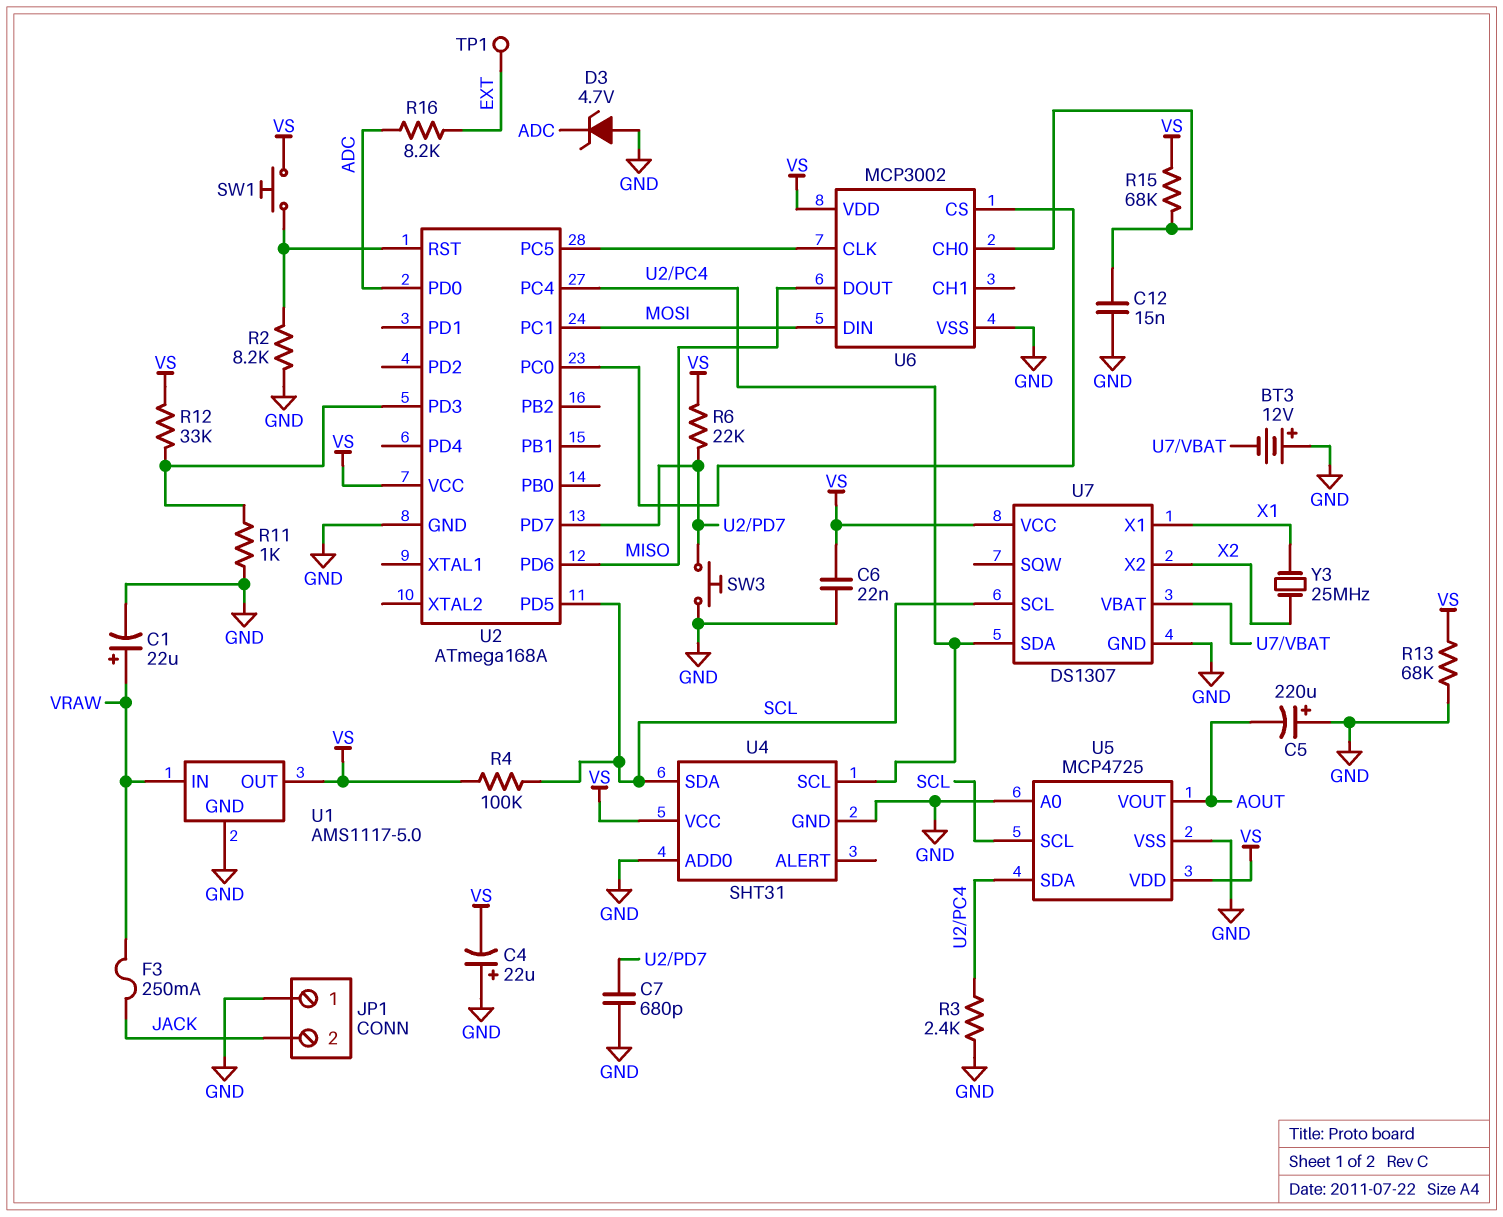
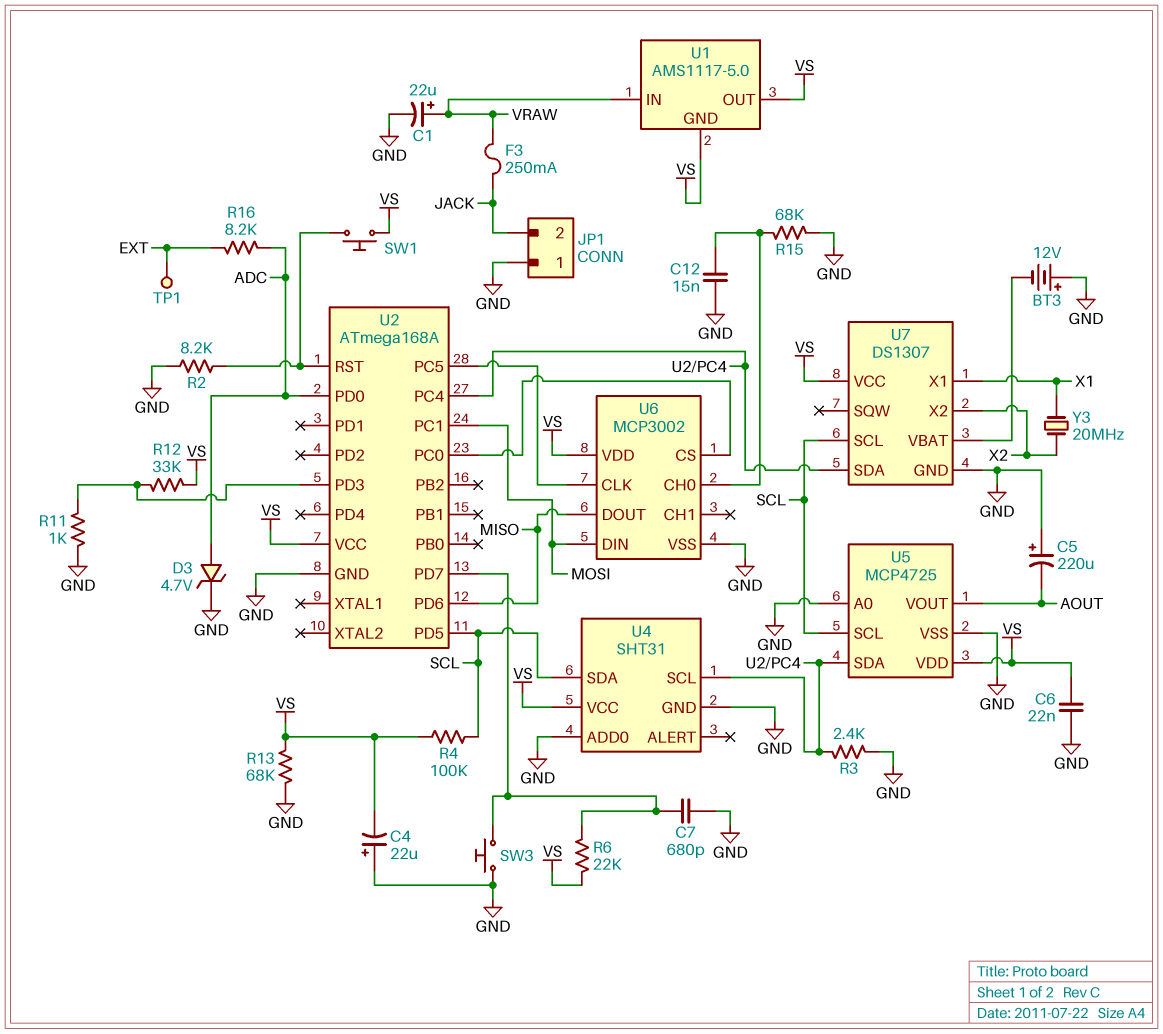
D3: zener 4.7V (A GND, K ADC) -> zener 4.7V (A ADC, K GND)
R15: 68k (U6/CH0, VS) -> 68k (GND, U6/CH0)
U1 pin GND: GND -> VS
Y3: 25MHz (X1, X2) -> 20MHz (X1, X2)

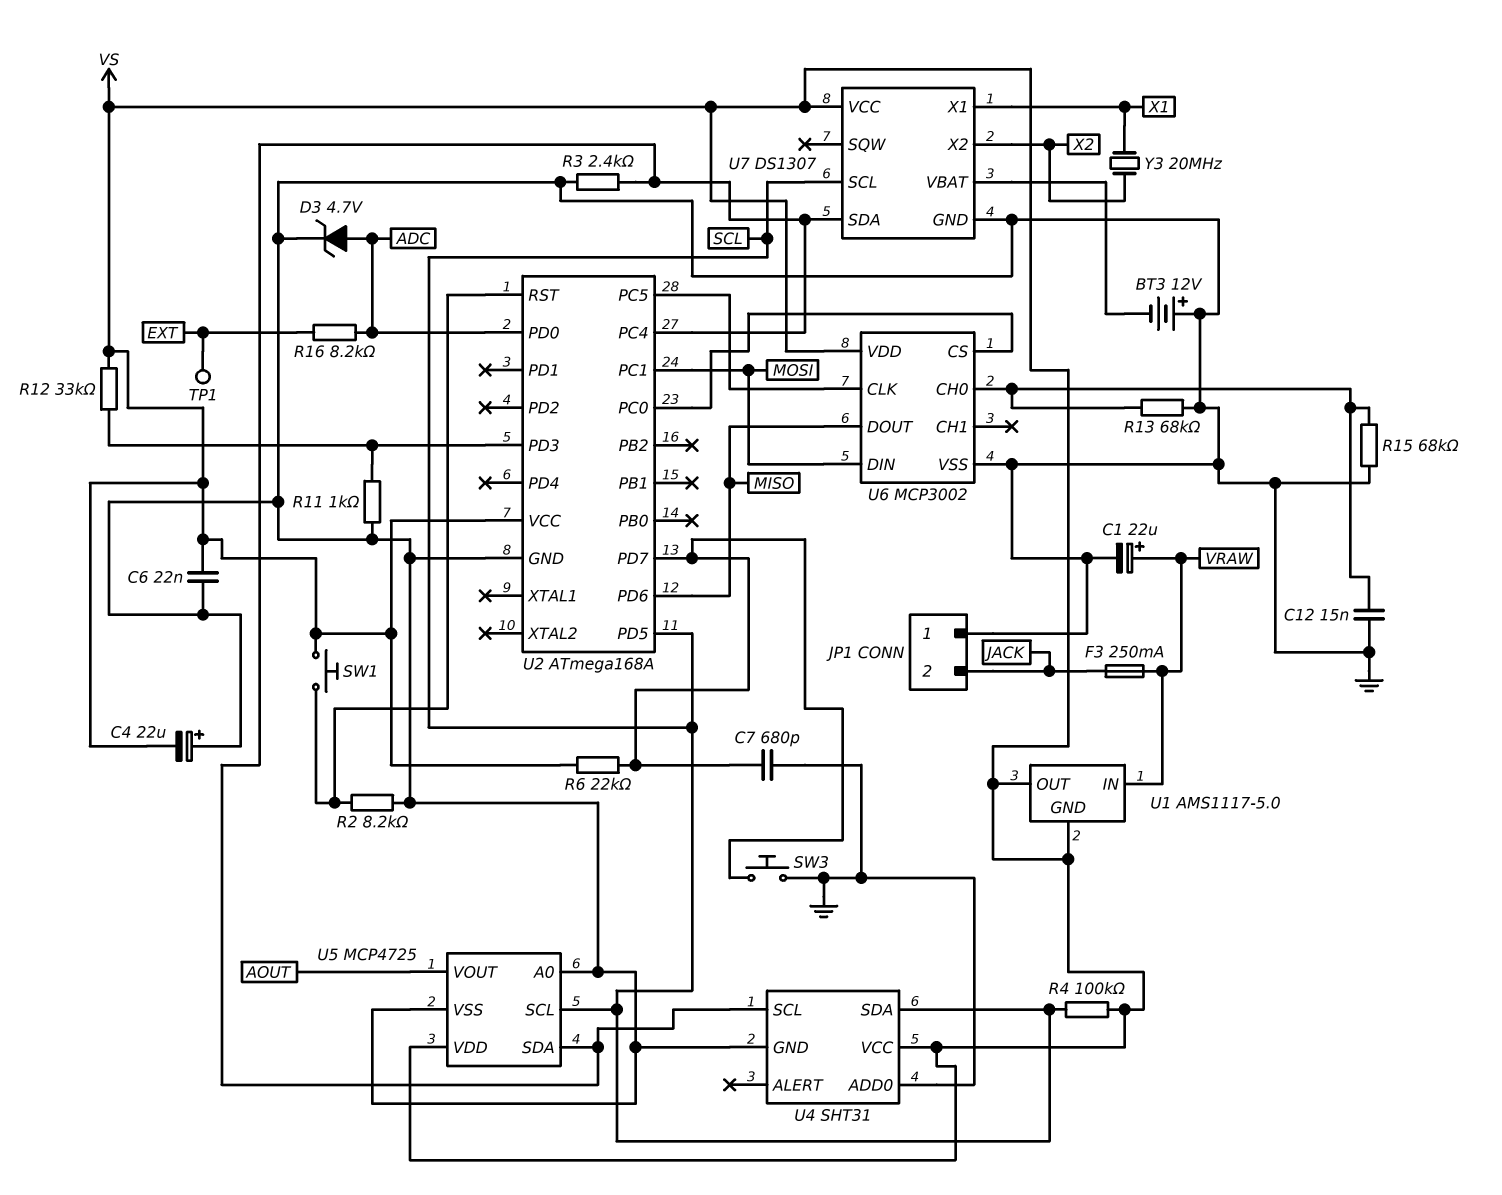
C5: 220uF (plus GND, minus AOUT) -> none
R13: 68k (GND, VS) -> 68k (GND, U6/CH0)

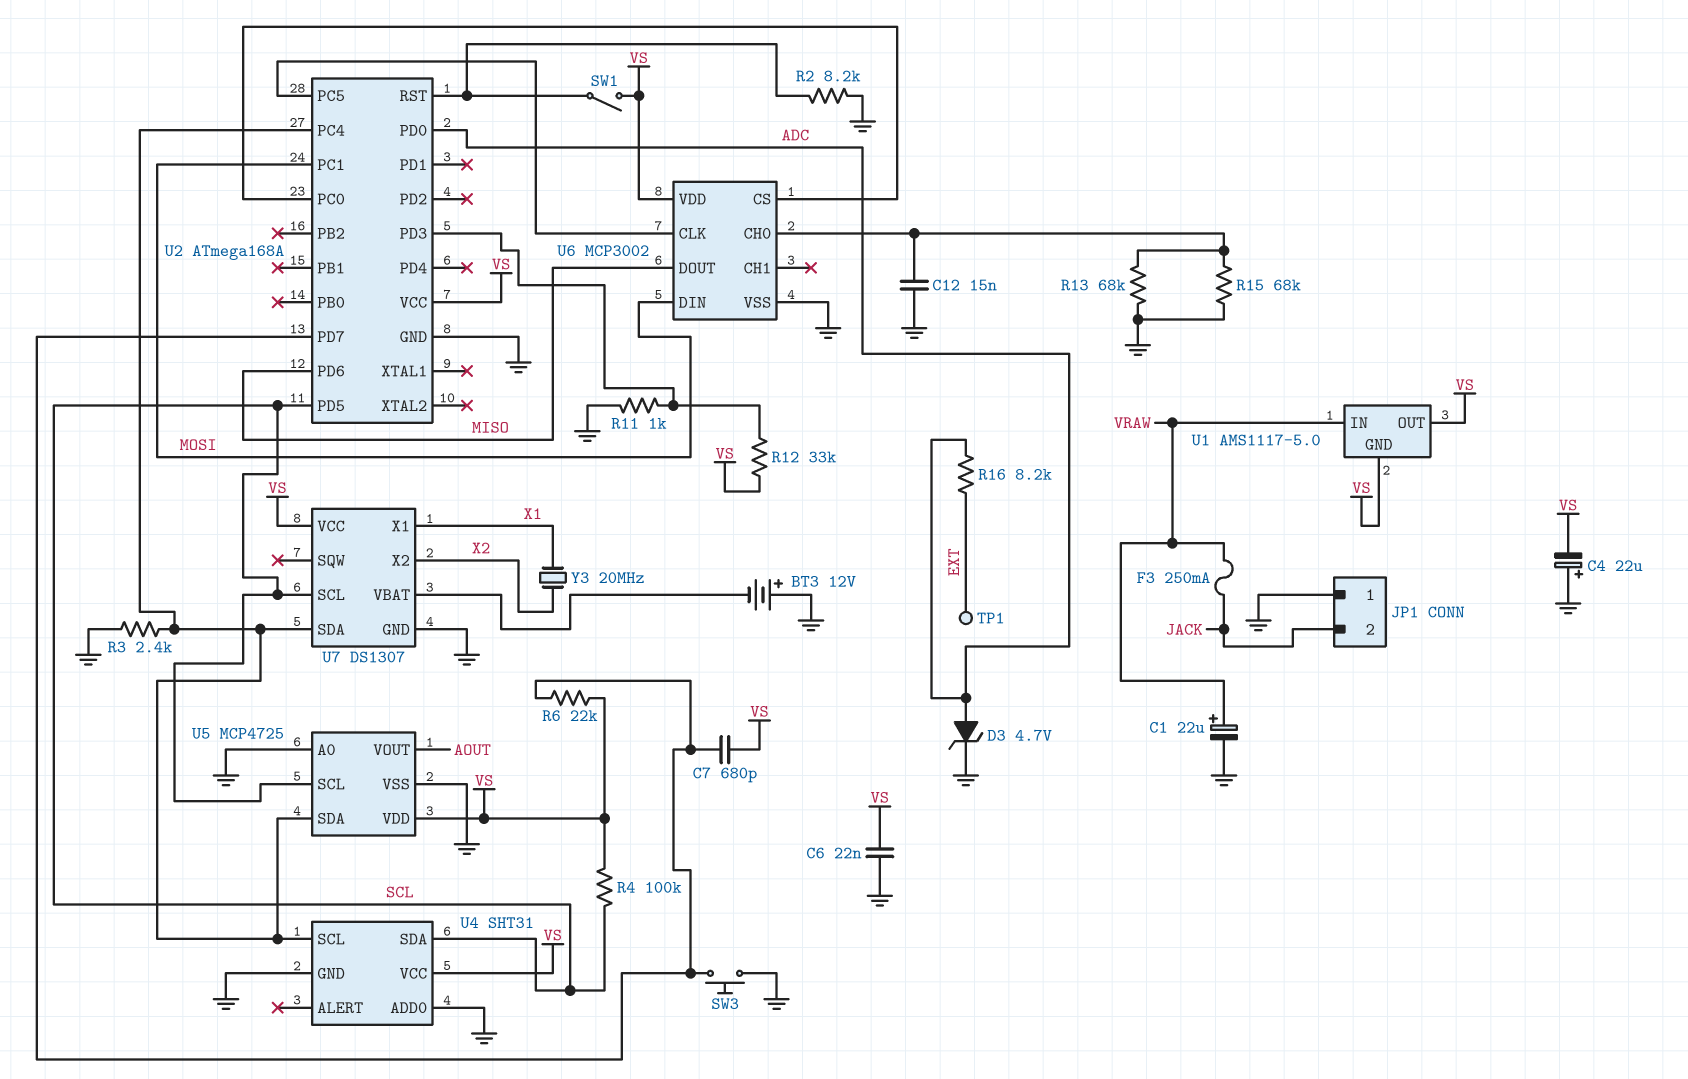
C7: 680pF (GND, U2/PD7) -> 680pF (U2/PD7, VS)
SW1: button (U2/RST, VS) -> switch (U2/RST, VS)

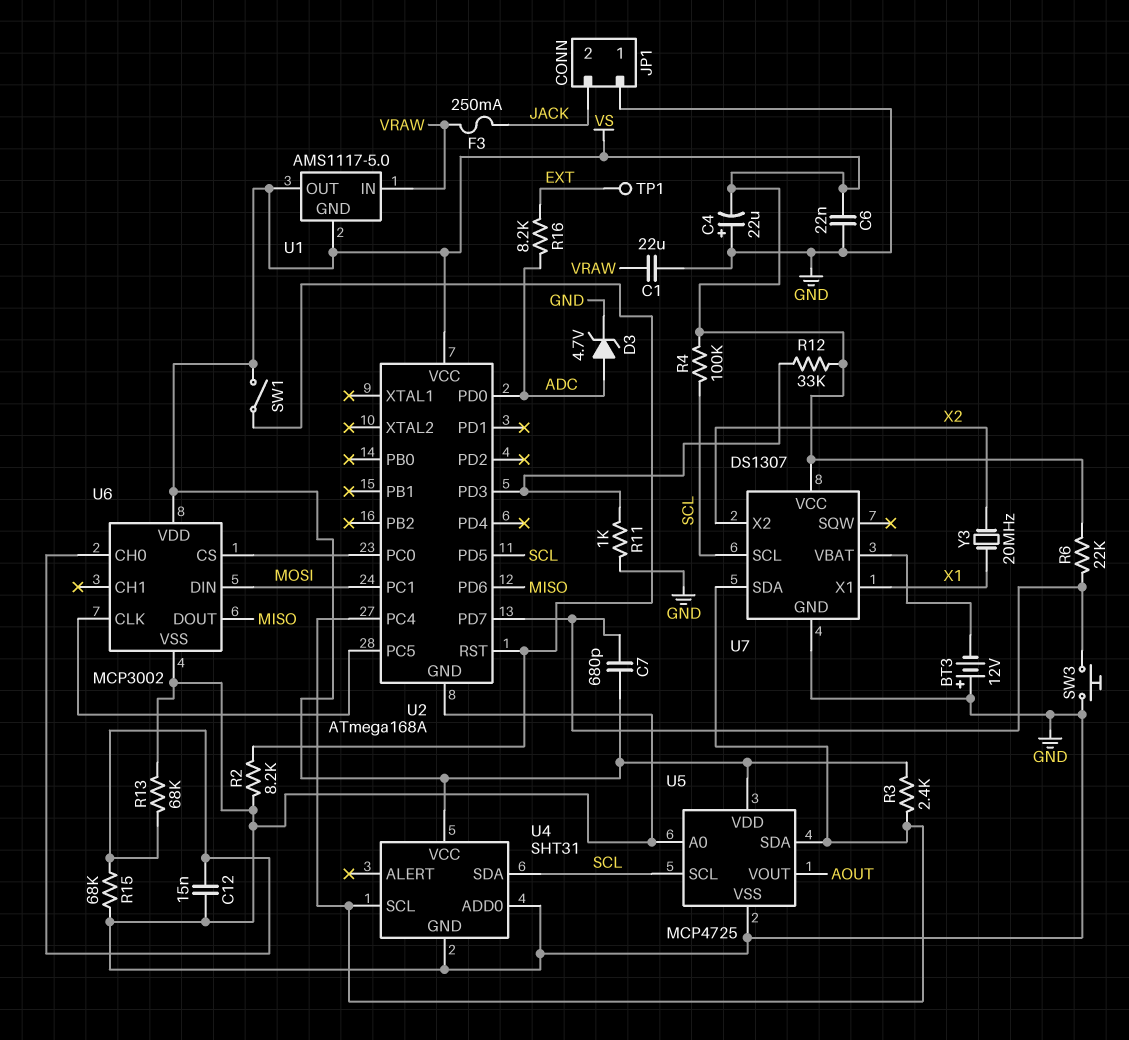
C1: 22uF (plus VRAW, minus GND) -> 22uF (GND, VRAW)
R3: 2.4k (GND, U2/PC4) -> 2.4k (U2/PC4, VS)

